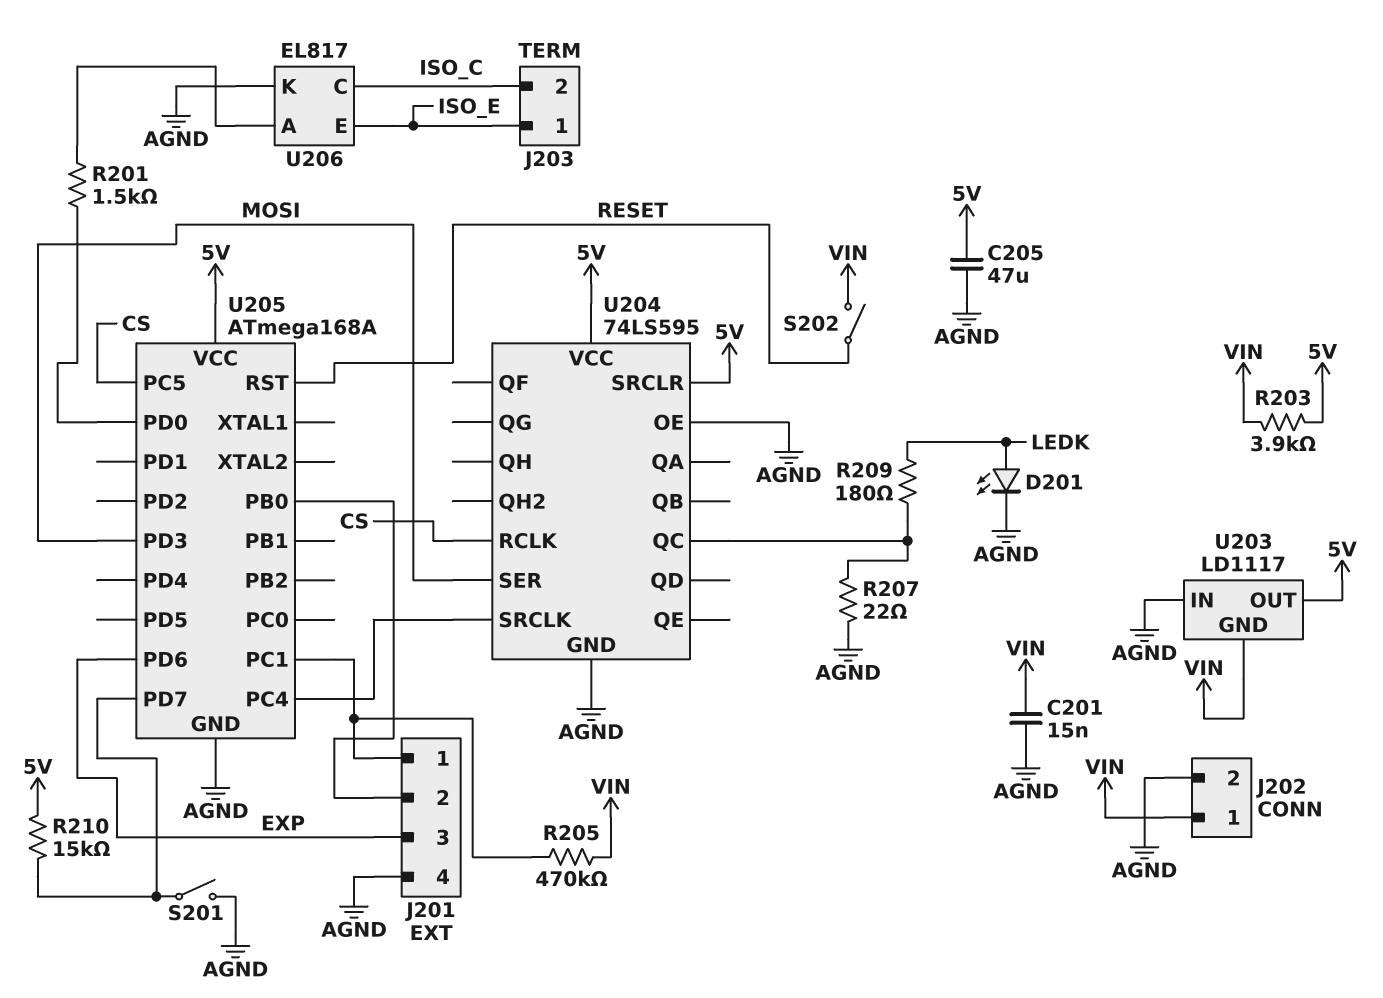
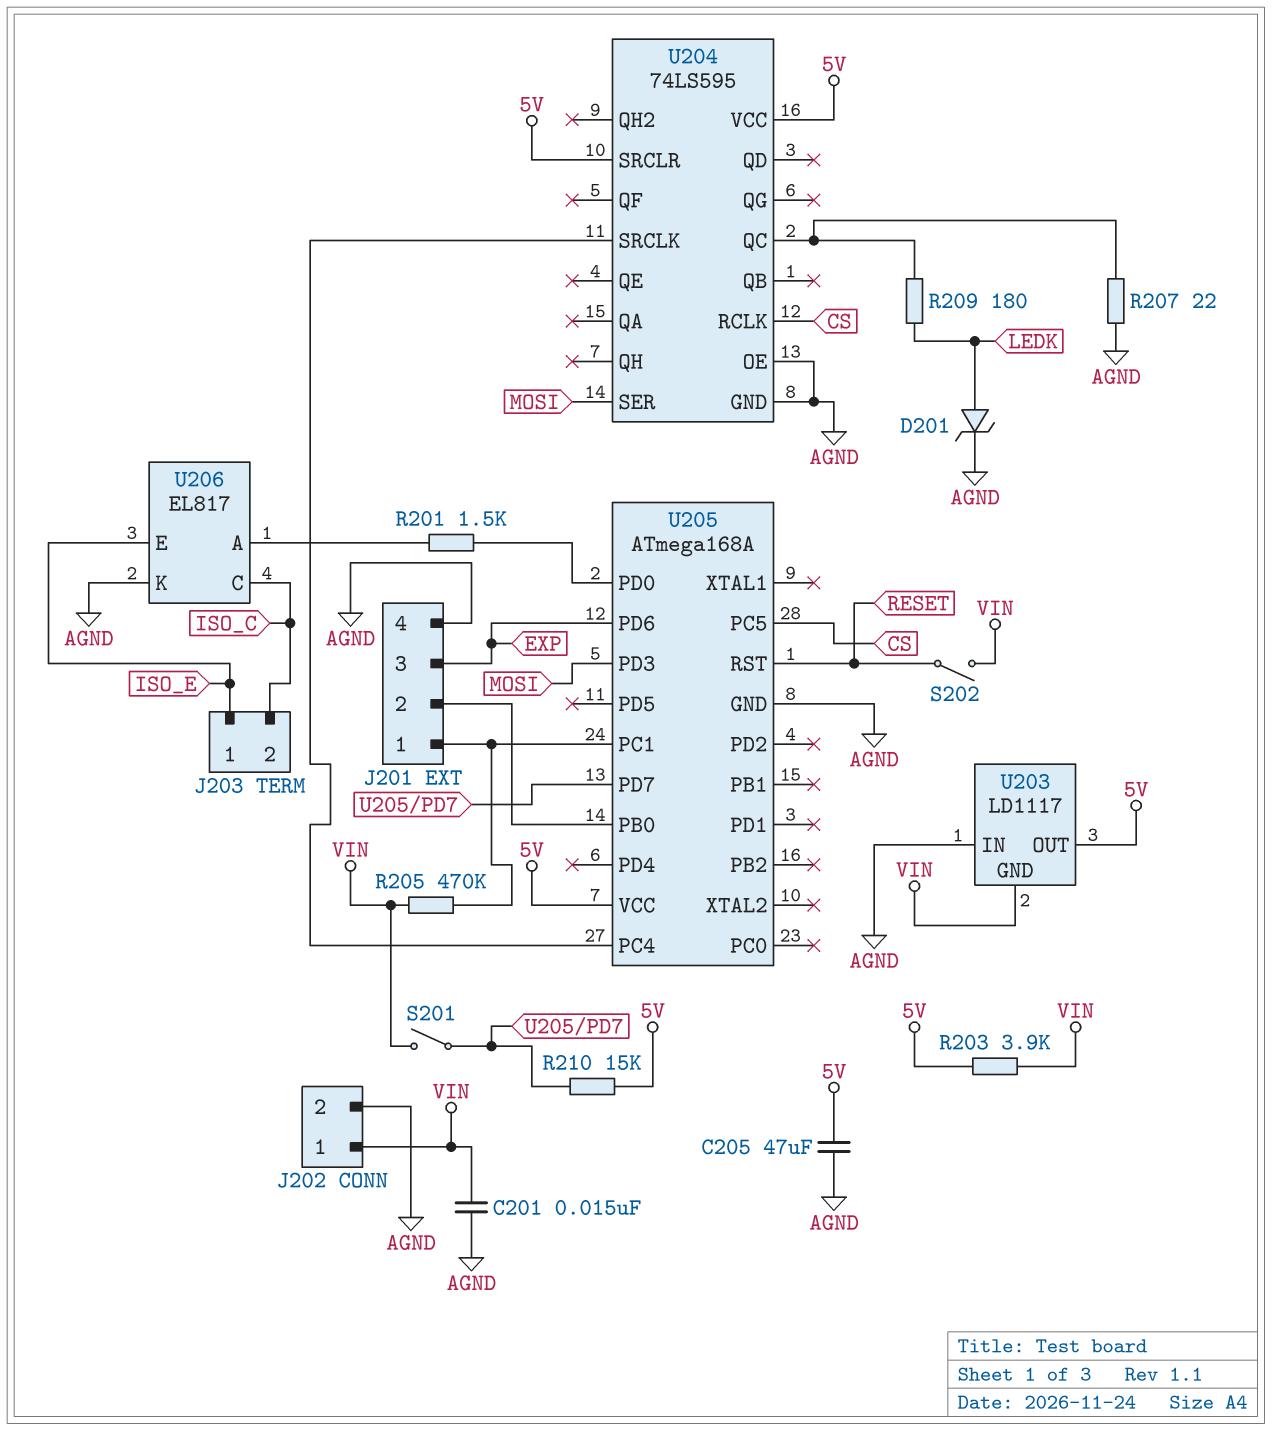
D201: LED (A LEDK, K AGND) -> zener (A LEDK, K AGND)
S201: switch (AGND, U205/PD7) -> switch (U205/PD7, VIN)

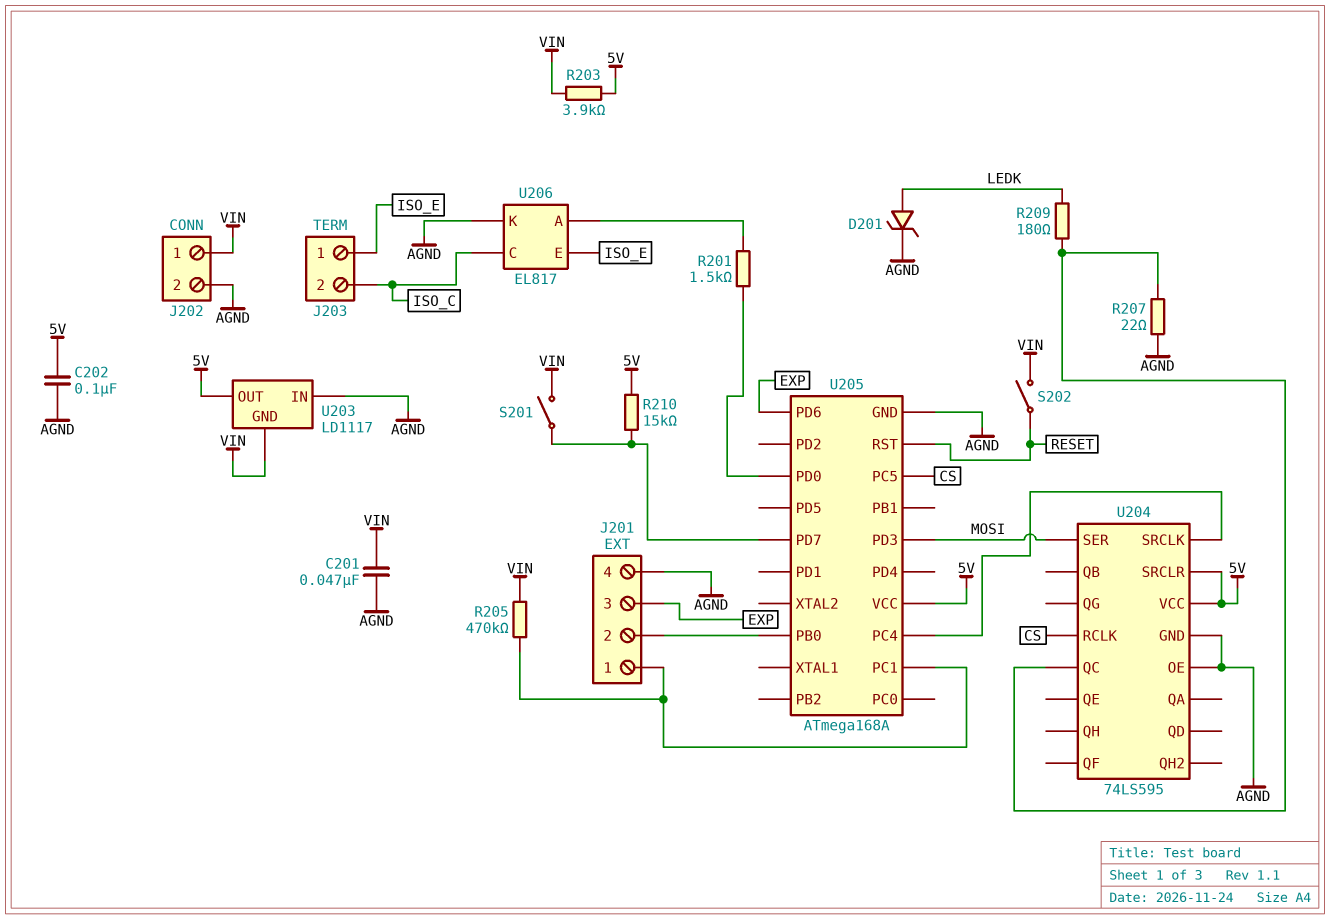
C201: 15nF (AGND, VIN) -> 47nF (AGND, VIN)
C202: none -> 100nF (5V, AGND)
C205: 47uF (5V, AGND) -> none

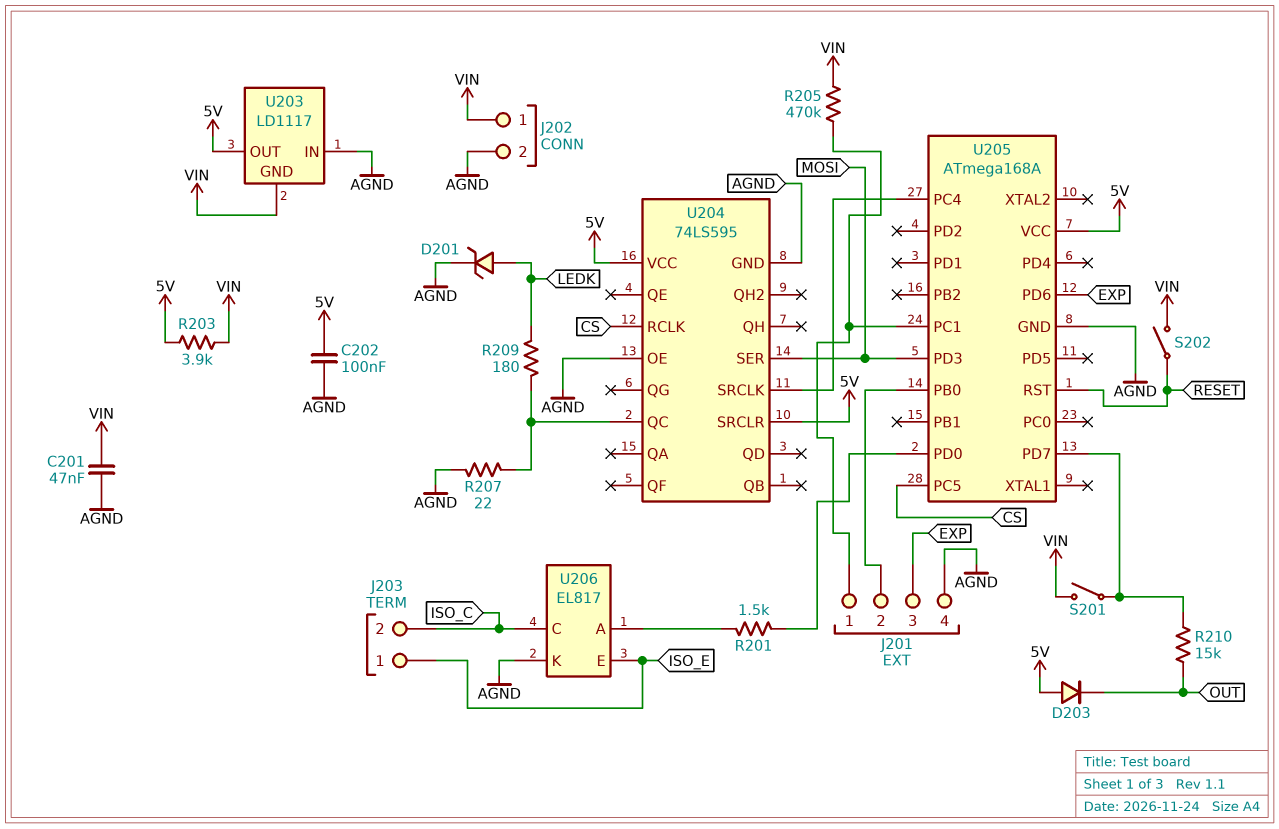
D203: none -> diode (A 5V, K OUT)
R210: 15k (5V, U205/PD7) -> 15k (OUT, U205/PD7)

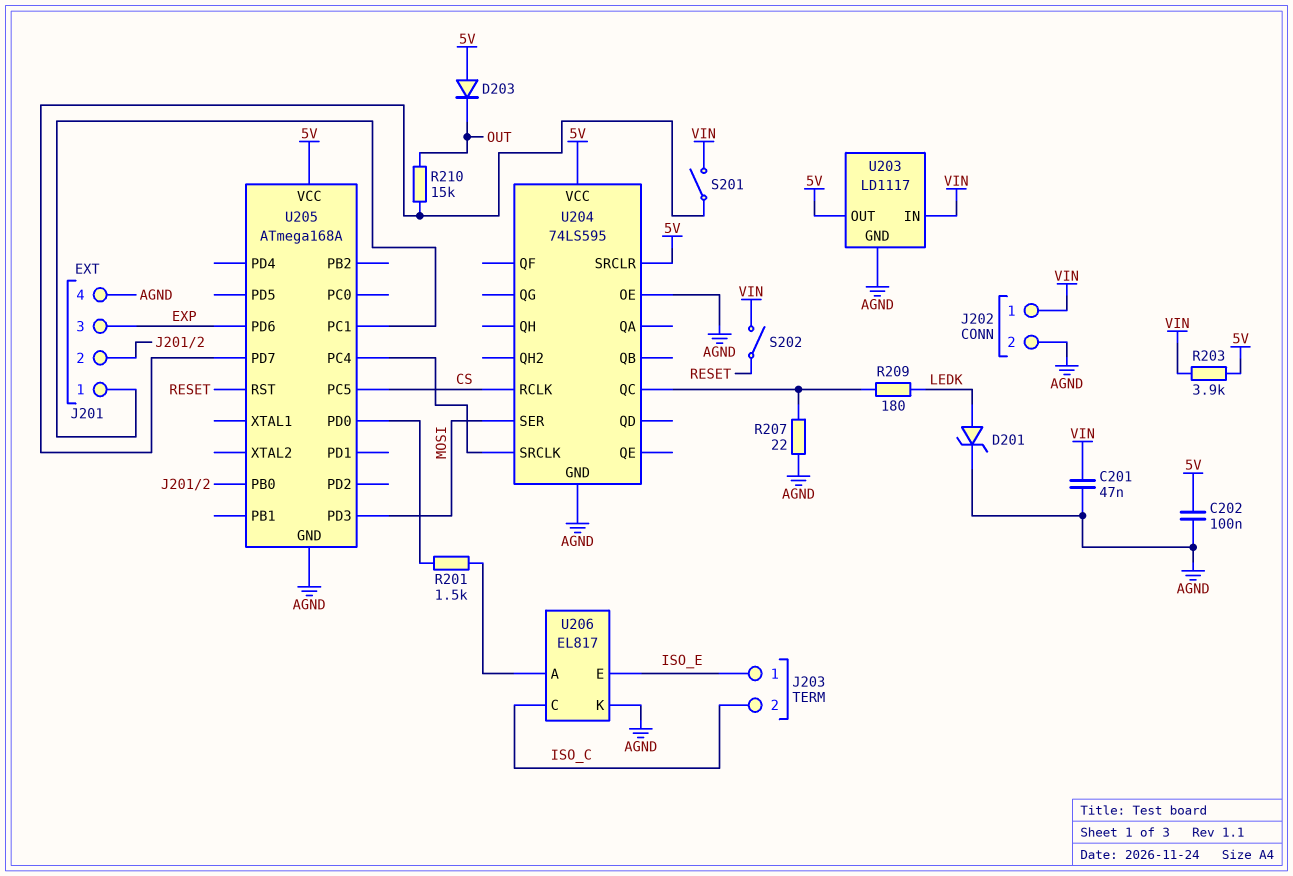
R205: 470k (J201/1, VIN) -> none
U203 pin GND: VIN -> AGND
U203 pin IN: AGND -> VIN

